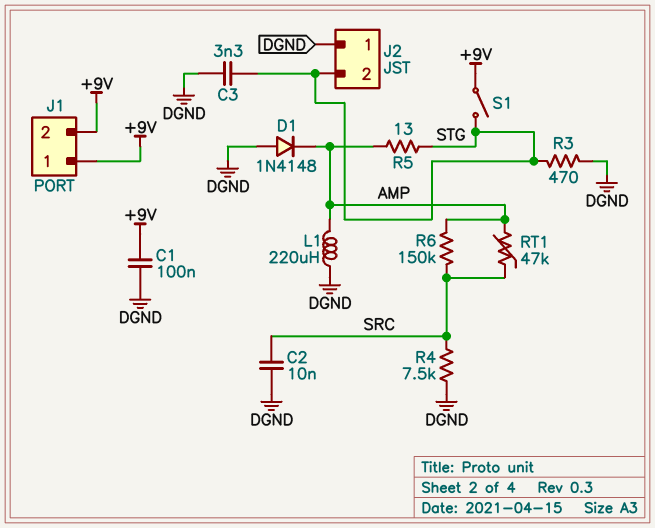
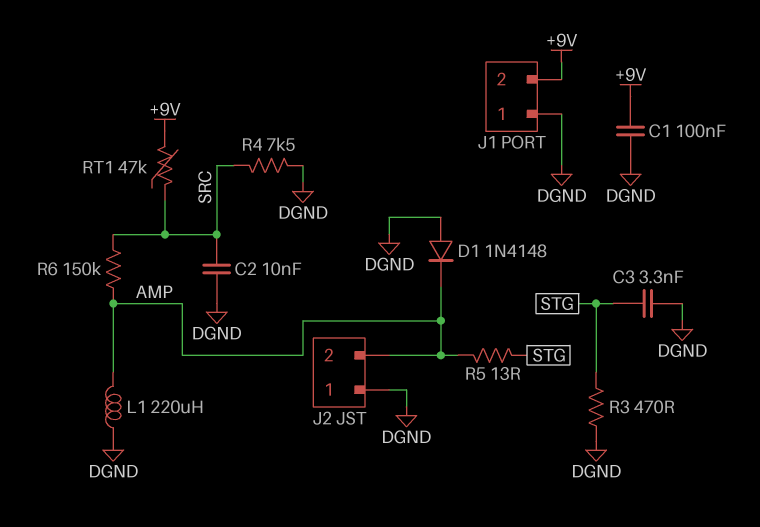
J1 pin 1: +9V -> DGND
J2 pin 2: STG -> AMP
RT1: 47k (AMP, SRC) -> 47k (+9V, SRC)
S1: switch (+9V, STG) -> none

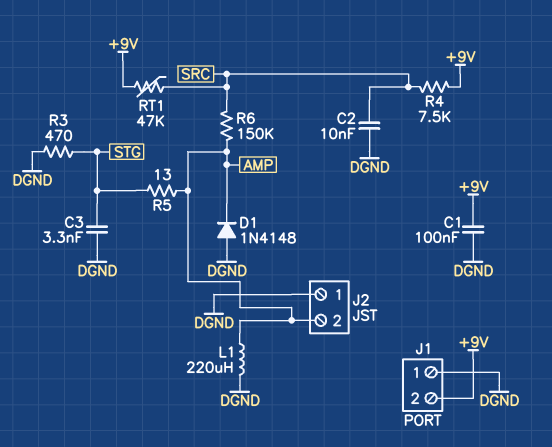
R4: 7.5k (DGND, SRC) -> 7.5k (+9V, SRC)

